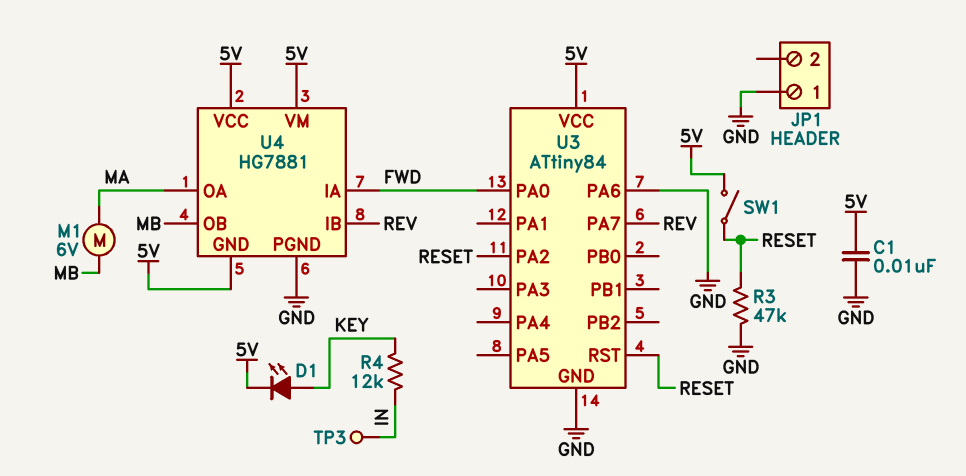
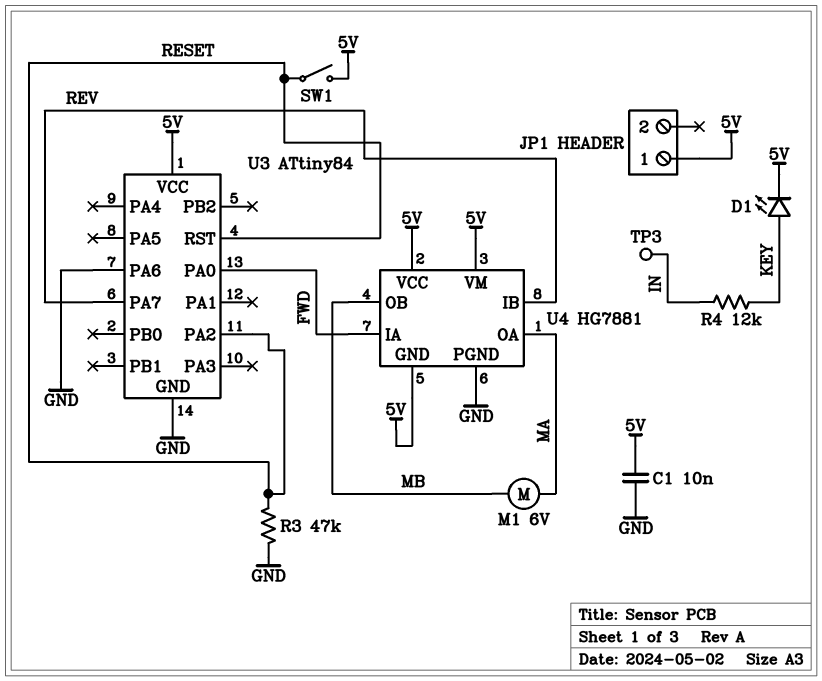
JP1 pin 1: GND -> 5V

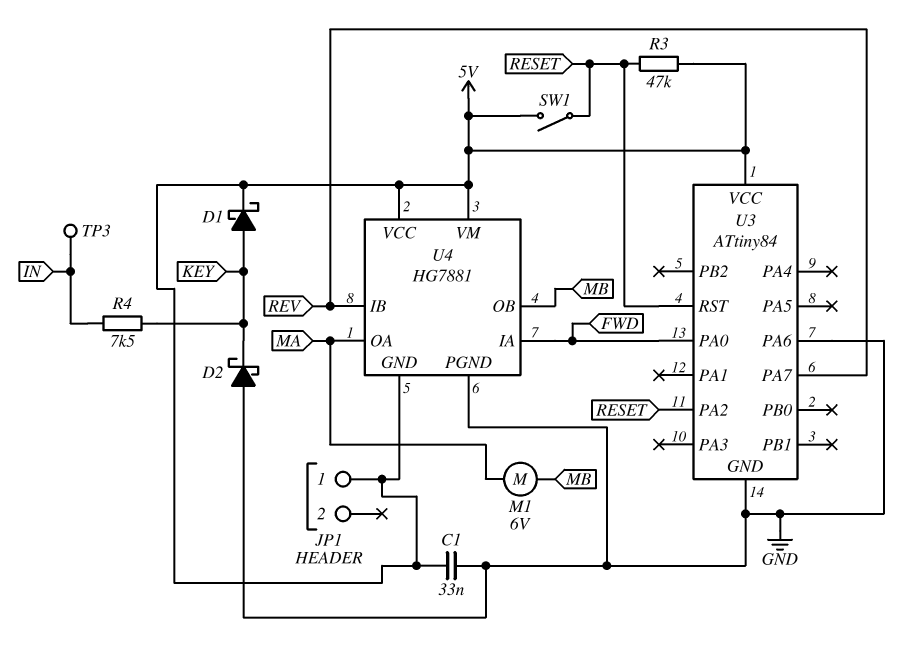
C1: 10nF (5V, GND) -> 33nF (5V, GND)
D1: LED (A KEY, K 5V) -> schottky (A KEY, K 5V)
D2: none -> schottky (A GND, K KEY)
R3: 47k (GND, RESET) -> 47k (5V, RESET)
R4: 12k (IN, KEY) -> 7.5k (IN, KEY)

